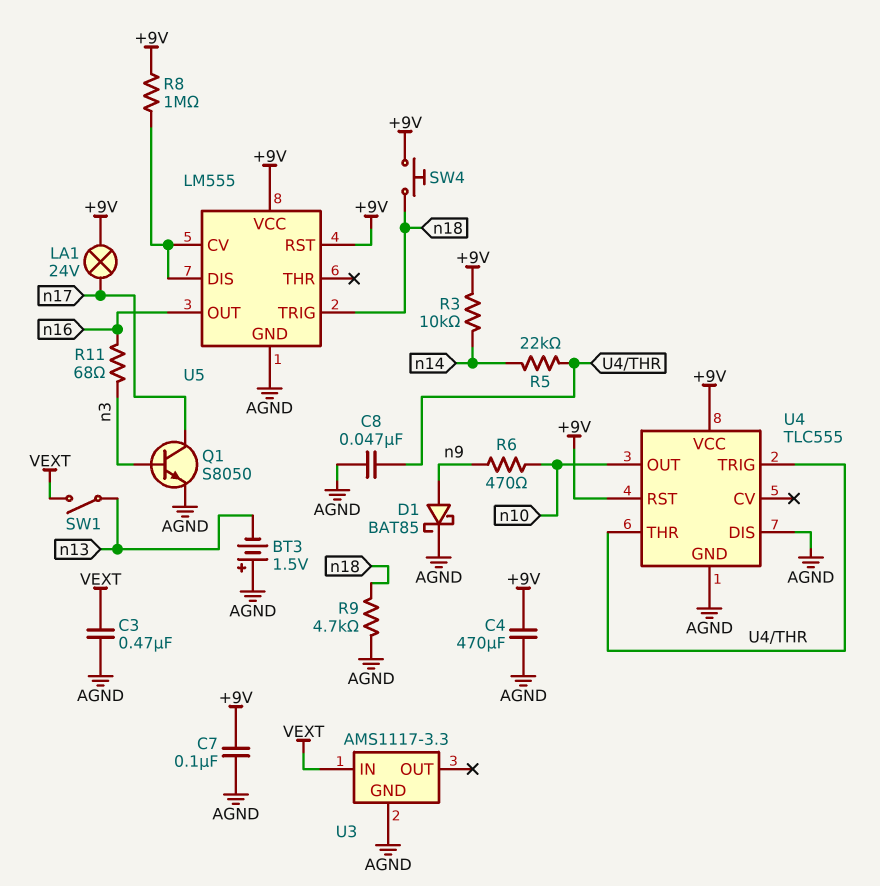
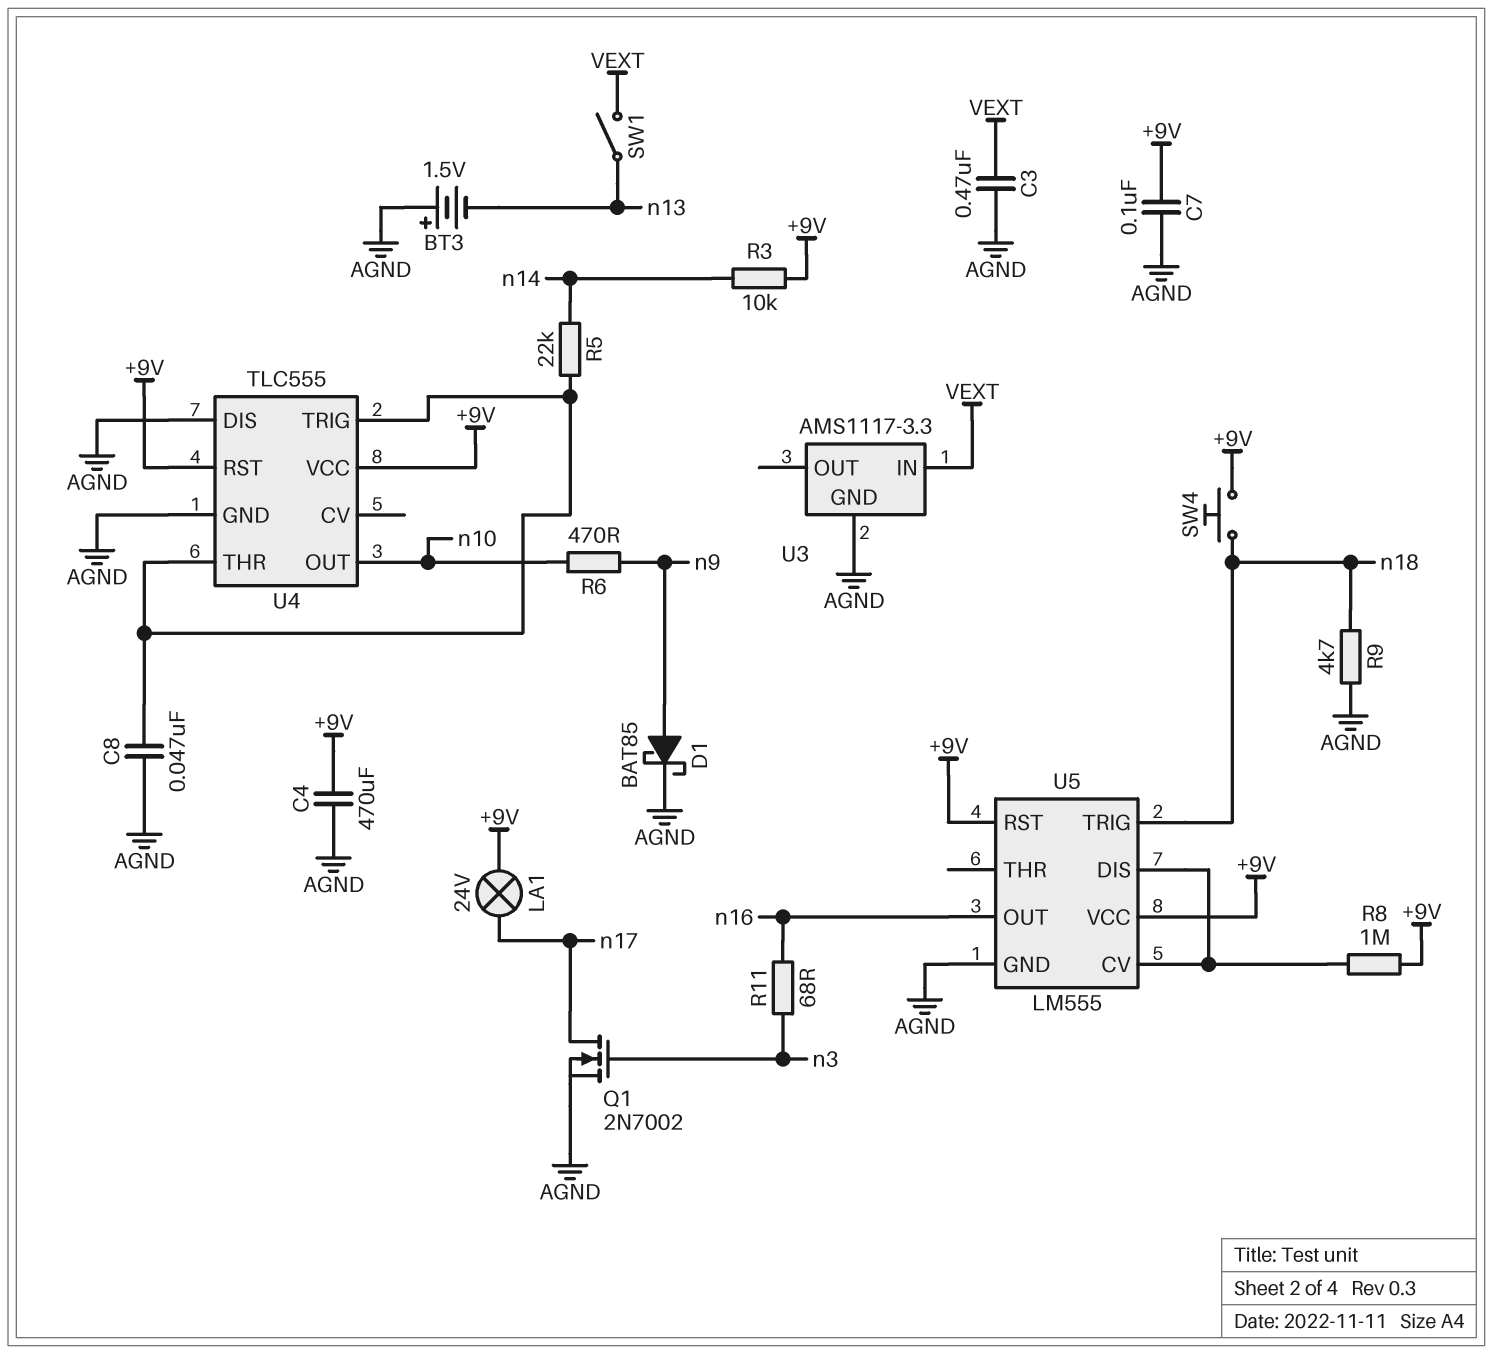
Q1: NPN S8050 (B n3, C n17, E AGND) -> NMOS 2N7002 (G n3, D n17, S AGND)

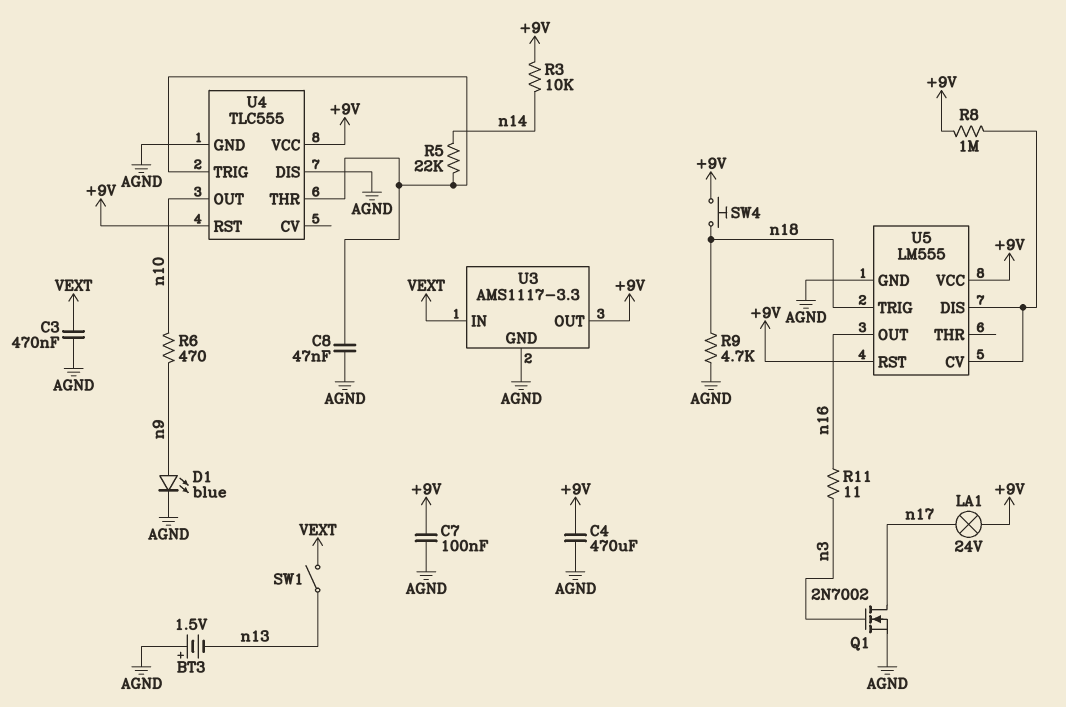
D1: schottky BAT85 (A n9, K AGND) -> LED blue (A n9, K AGND)
R11: 68 (n3, n16) -> 11 (n3, n16)
U3 pin OUT: none -> +9V

